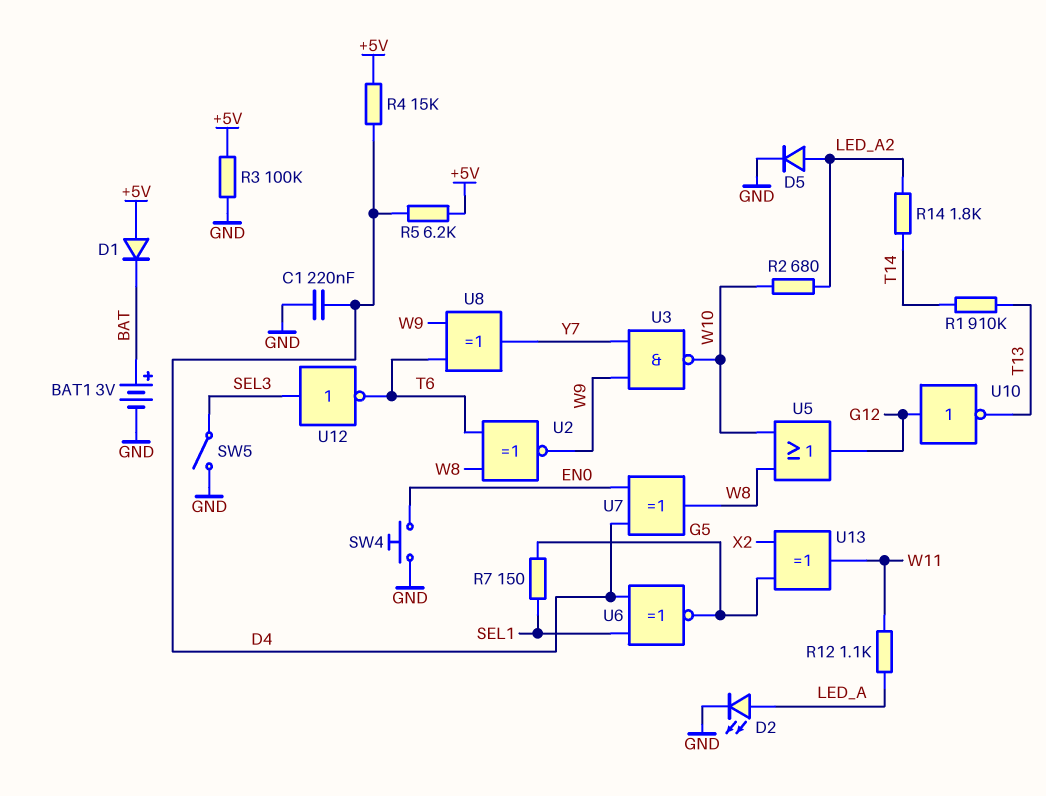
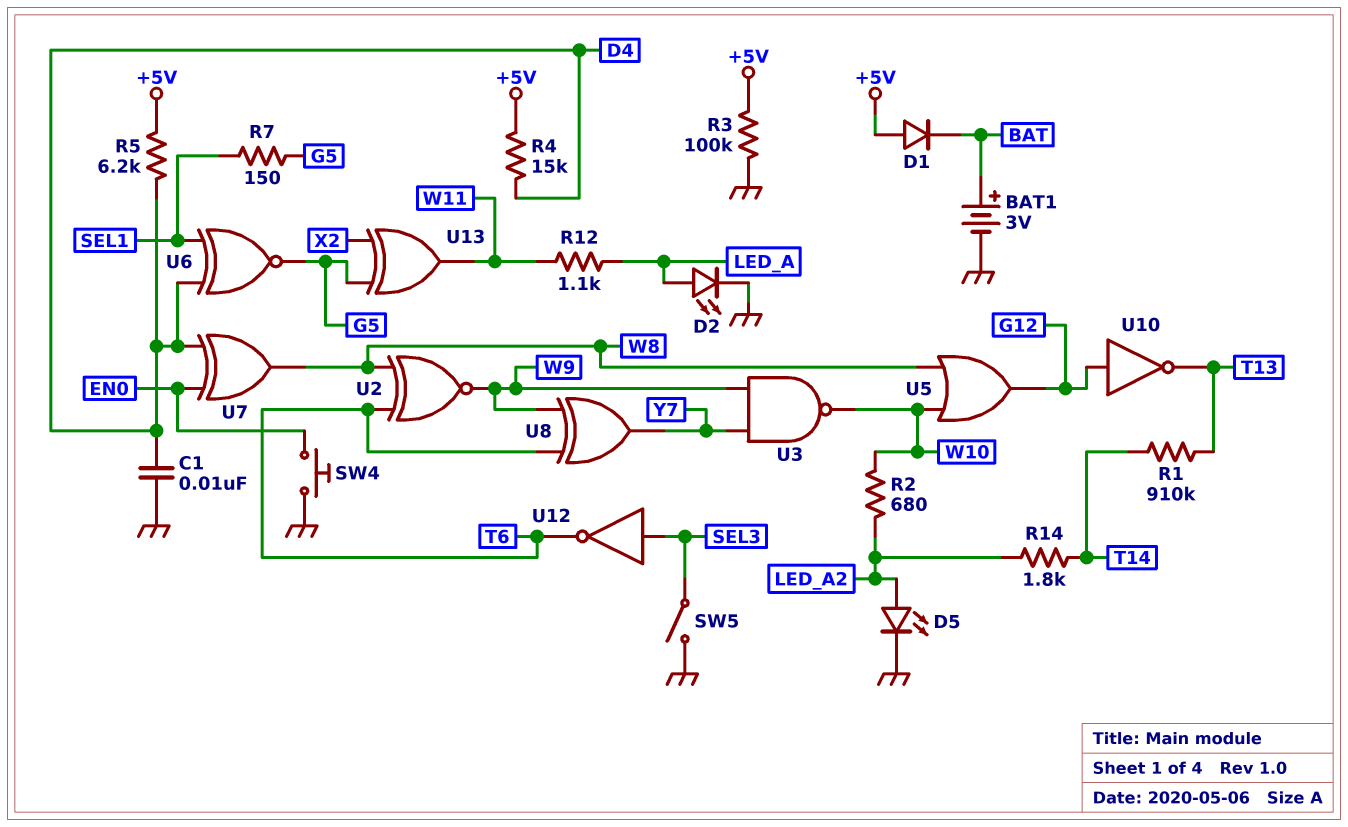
C1: 220nF (D4, GND) -> 10nF (D4, GND)
D5: diode (A LED_A2, K GND) -> LED (A LED_A2, K GND)

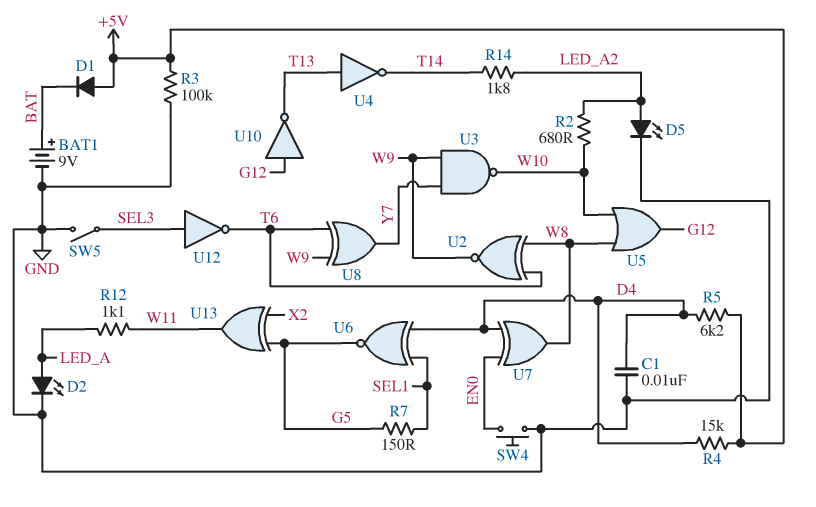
BAT1: 3V (plus BAT, minus GND) -> 9V (plus BAT, minus GND)
R1: 910k (T13, T14) -> none
U4: none -> NOT (in T13, out T14)

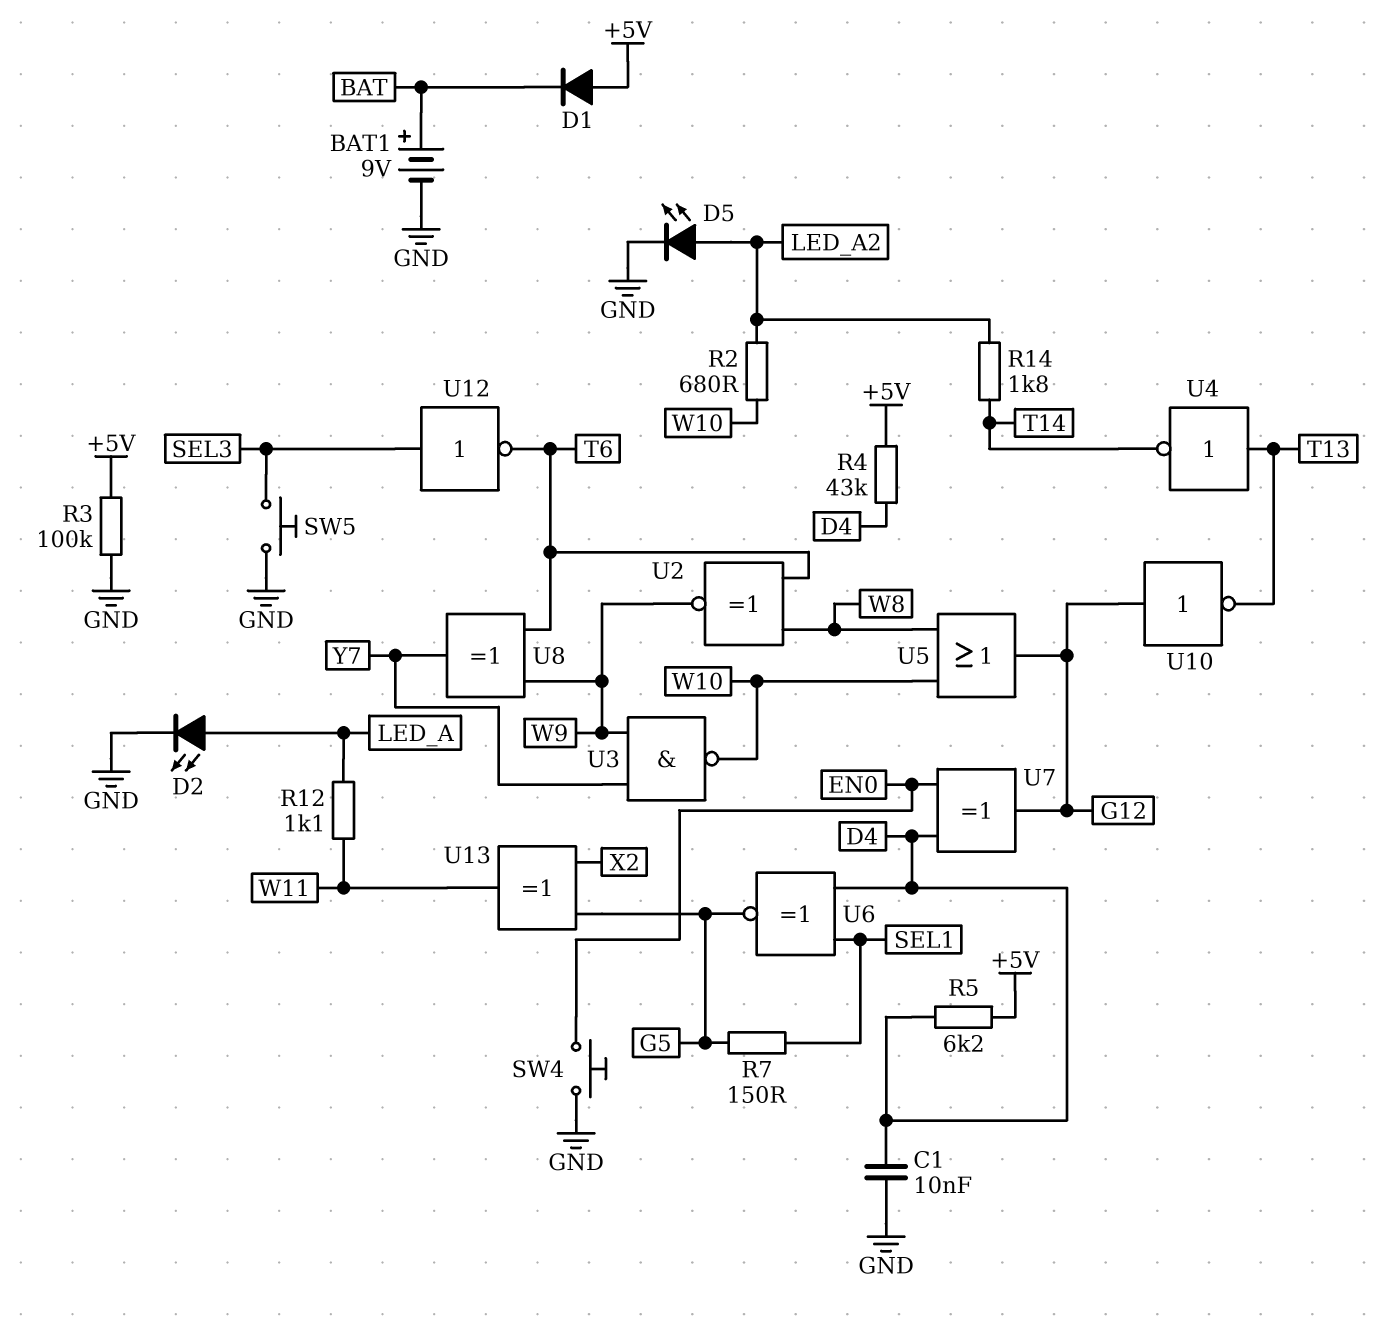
R4: 15k (+5V, D4) -> 43k (+5V, D4)
SW5: switch (GND, SEL3) -> button (GND, SEL3)
U7: XOR (in D4, in EN0, out W8) -> XOR (in D4, in EN0, out G12)

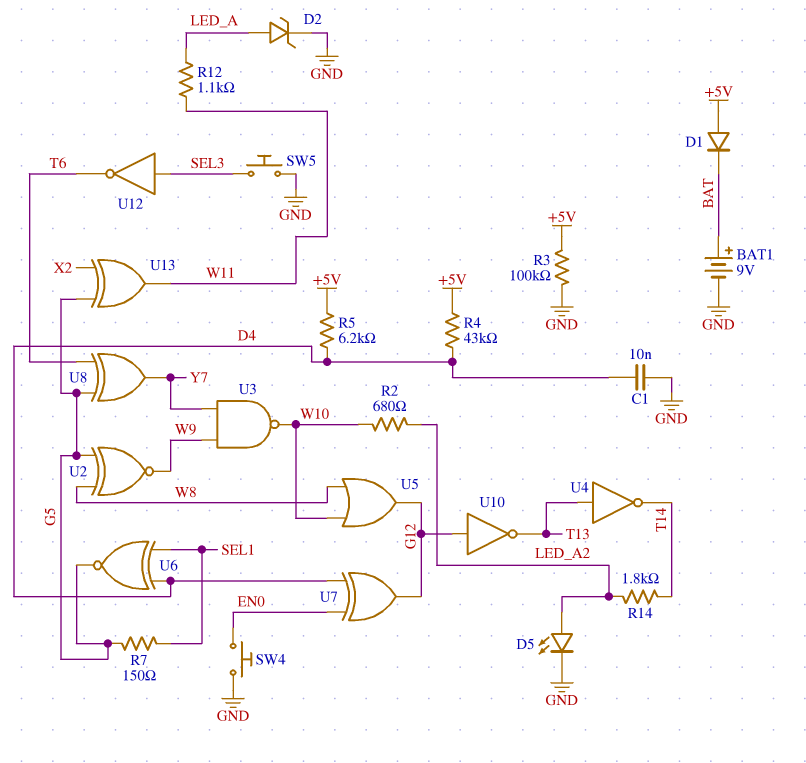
D2: LED (A LED_A, K GND) -> zener (A LED_A, K GND)
U2: XNOR (in T6, in W8, out W9) -> XNOR (in G5, in W8, out W9)
U8: XOR (in T6, in W9, out Y7) -> XOR (in G5, in T6, out Y7)

